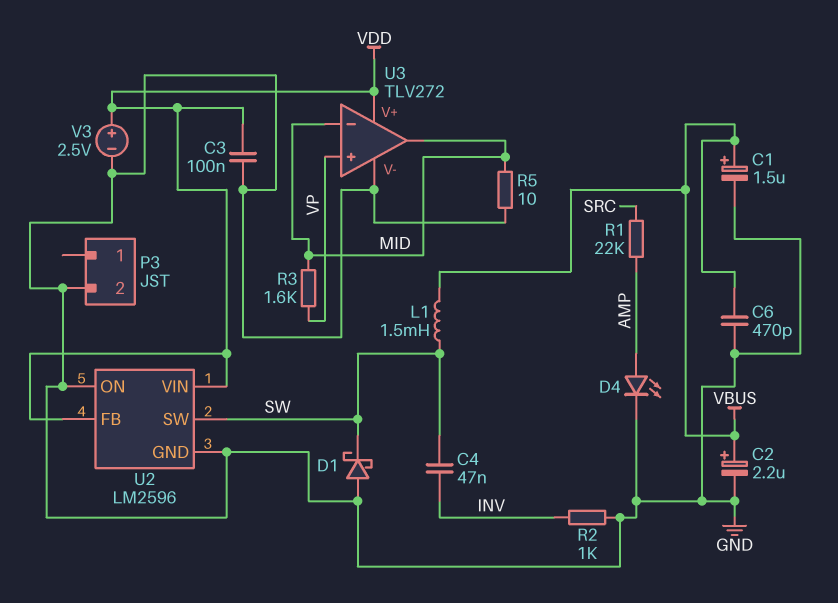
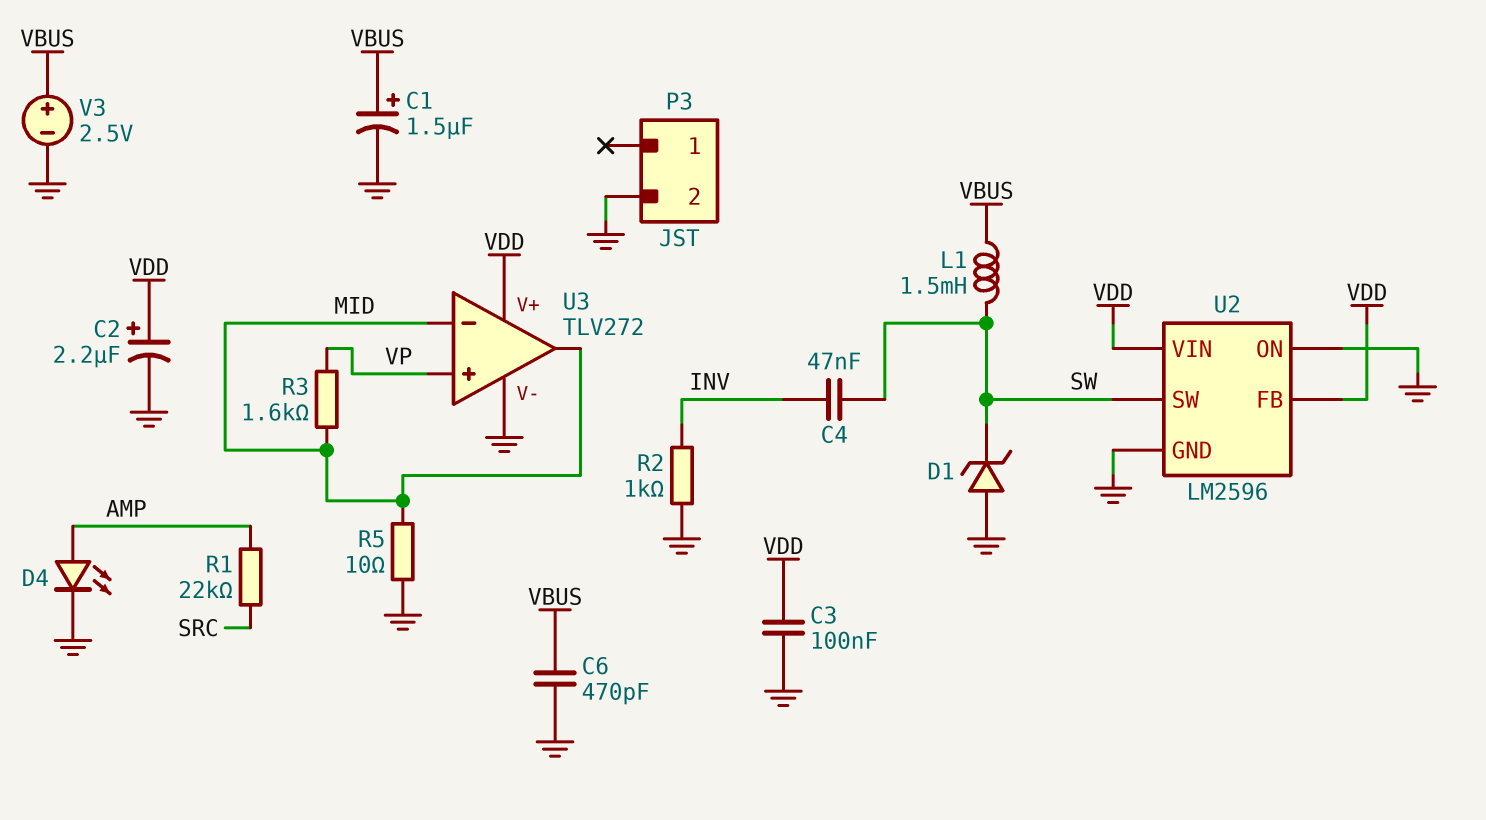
C2: 2.2uF (plus VBUS, minus GND) -> 2.2uF (plus VDD, minus GND)
D1: schottky (A GND, K SW) -> zener (A GND, K SW)
V3: 2.5V (plus VDD, minus GND) -> 2.5V (plus VBUS, minus GND)

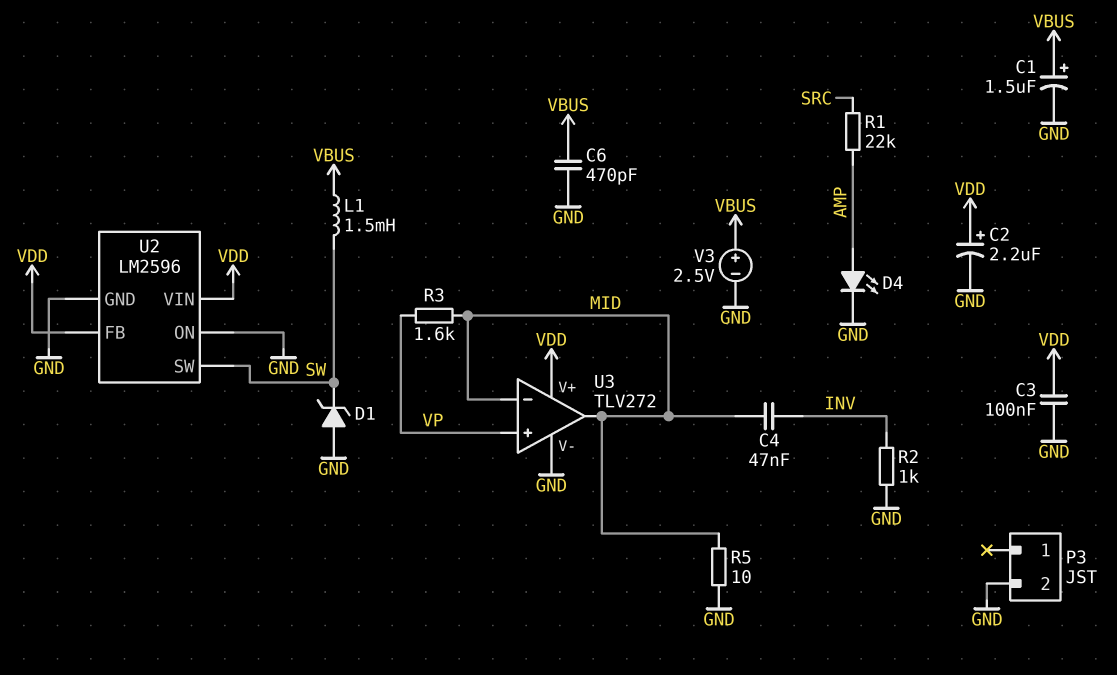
C4: 47nF (INV, SW) -> 47nF (INV, MID)

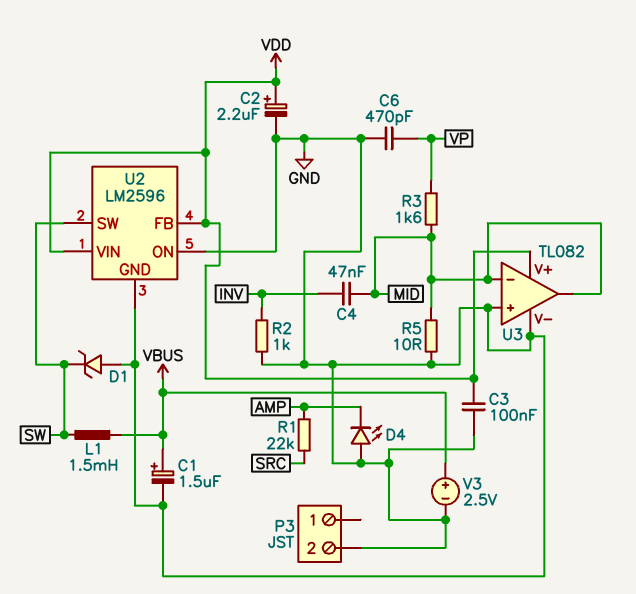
C6: 470pF (GND, VBUS) -> 470pF (GND, VP)
D4: LED (A AMP, K GND) -> LED (A GND, K AMP)
U3: TLV272 -> TL082
U3 pin in+: VP -> GND

